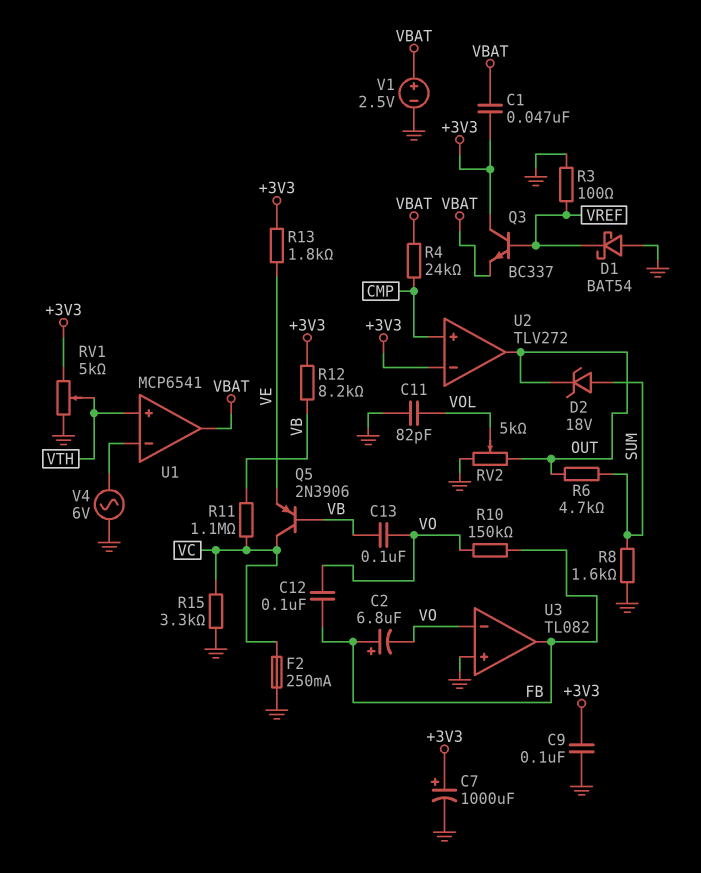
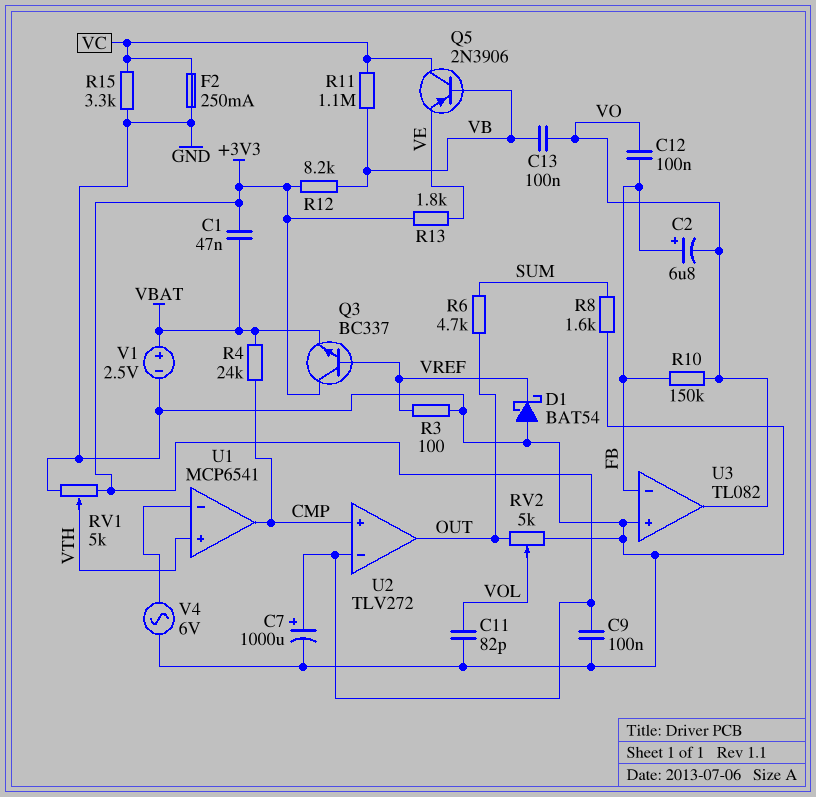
D2: zener 18V (A SUM, K OUT) -> none
U1 pin out: VBAT -> CMP
U3 pin in-: VO -> FB
U3 pin out: FB -> VO

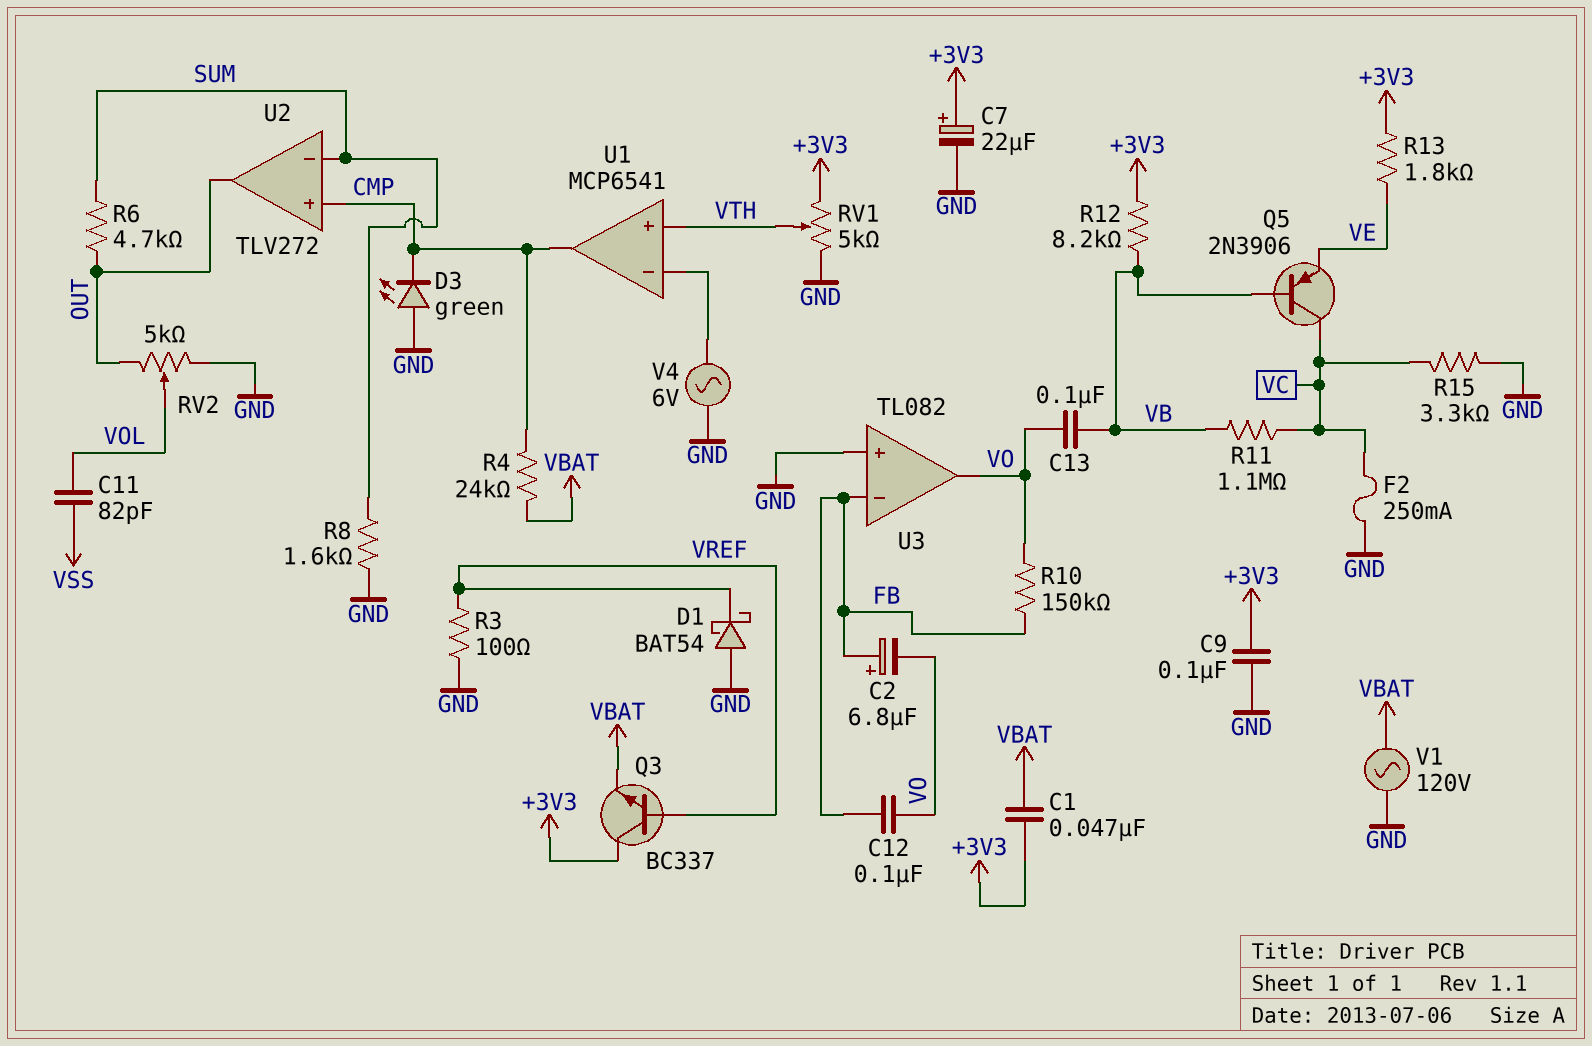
C7: 1000uF (plus +3V3, minus GND) -> 22uF (plus +3V3, minus GND)
C11: 82pF (GND, VOL) -> 82pF (VOL, VSS)
D3: none -> LED green (A GND, K CMP)
U2 pin in-: +3V3 -> SUM
V1: 2.5V (plus VBAT, minus GND) -> AC 120V (GND, VBAT)

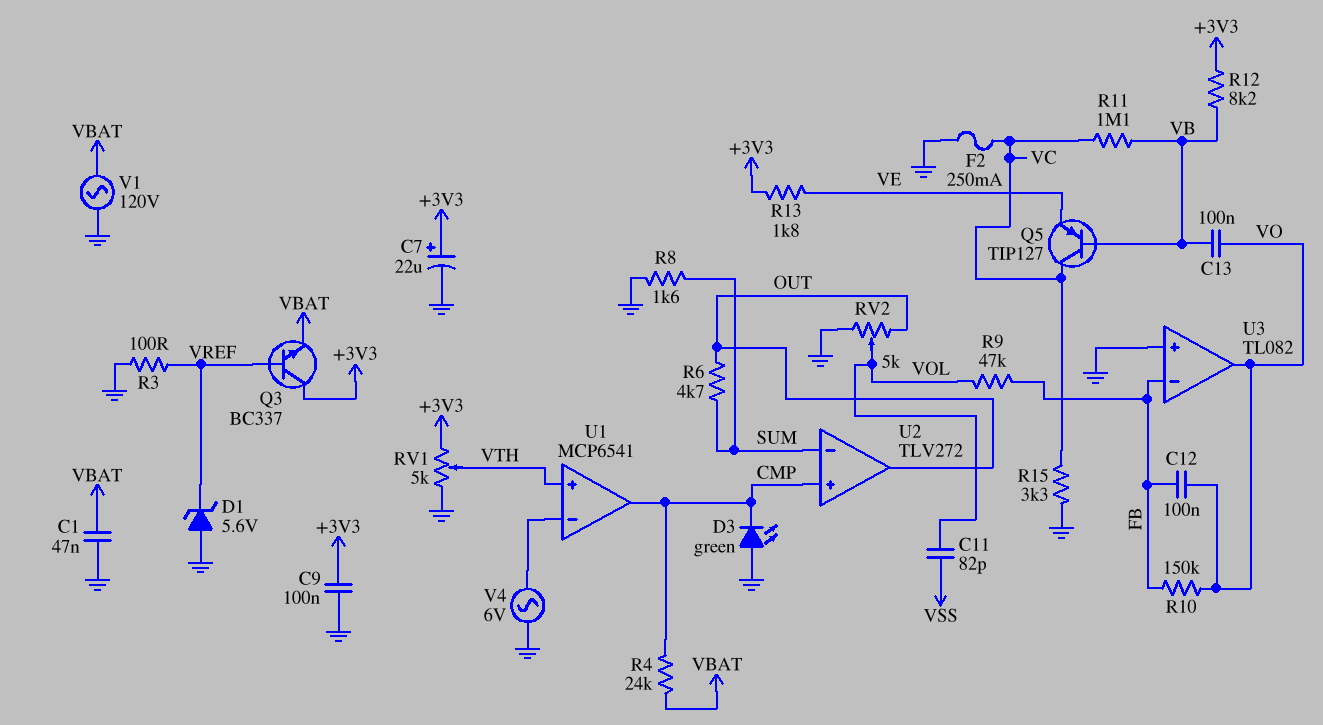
C1: 47nF (+3V3, VBAT) -> 47nF (GND, VBAT)
C2: 6.8uF (plus FB, minus VO) -> none
D1: schottky BAT54 (A GND, K VREF) -> zener 5.6V (A GND, K VREF)
Q5: PNP 2N3906 (B VB, C VC, E VE) -> PNP TIP127 (B VB, C VC, E VE)
R9: none -> 47k (FB, VOL)

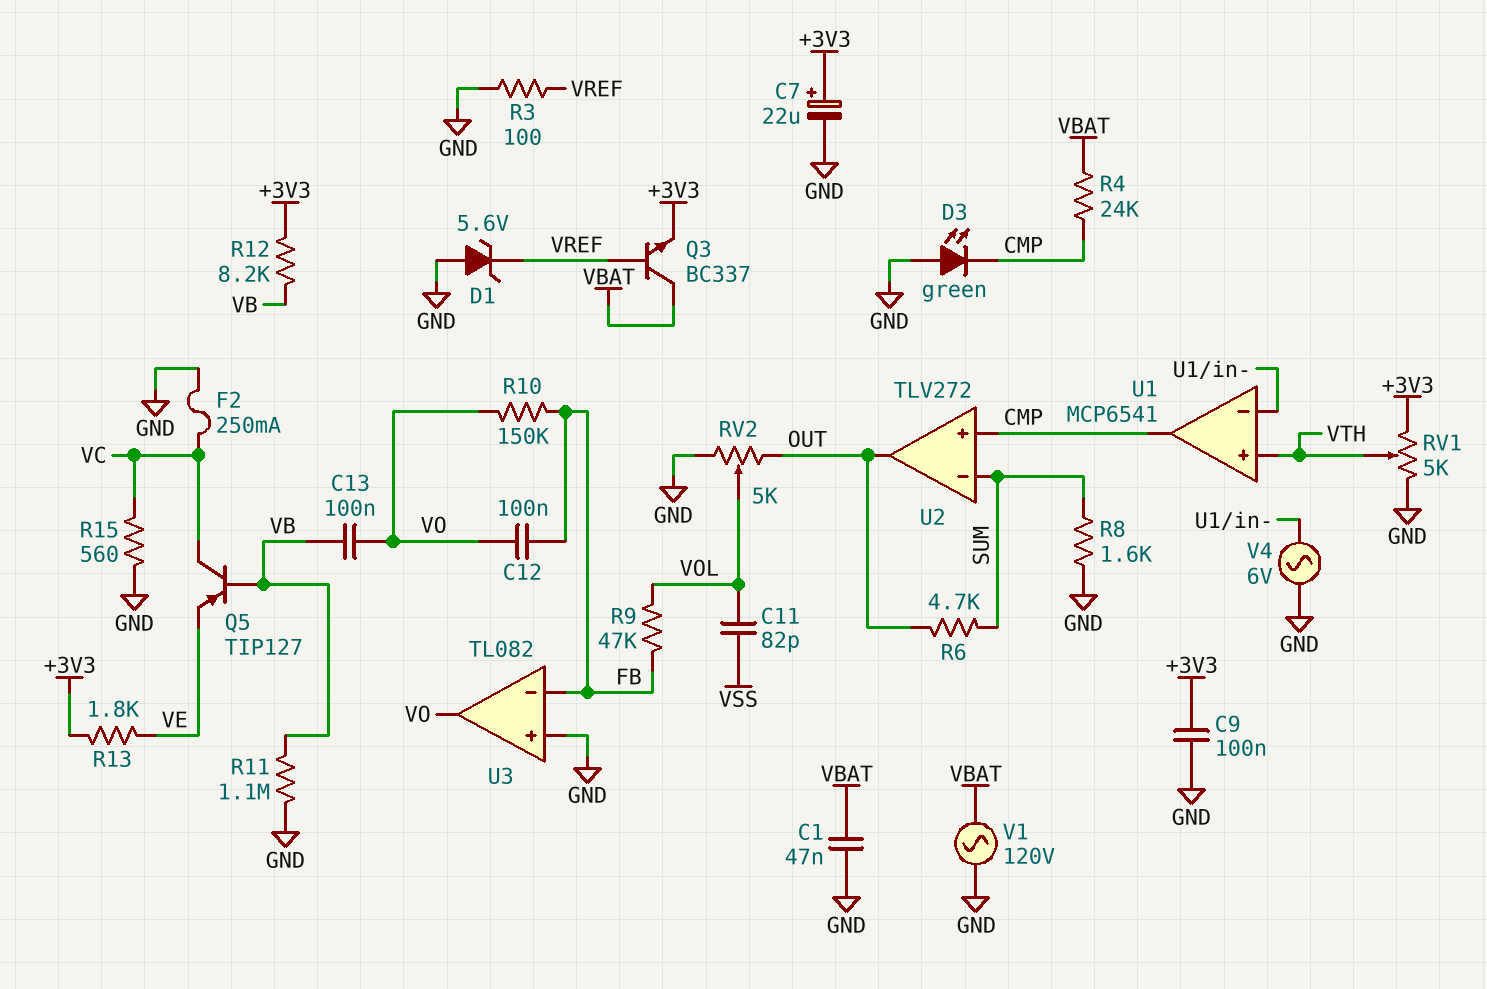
Q3: NPN BC337 (B VREF, C +3V3, E VBAT) -> NPN BC337 (B VREF, C VBAT, E +3V3)
R11: 1.1M (VB, VC) -> 1.1M (GND, VB)
R15: 3.3k (GND, VC) -> 560 (GND, VC)

